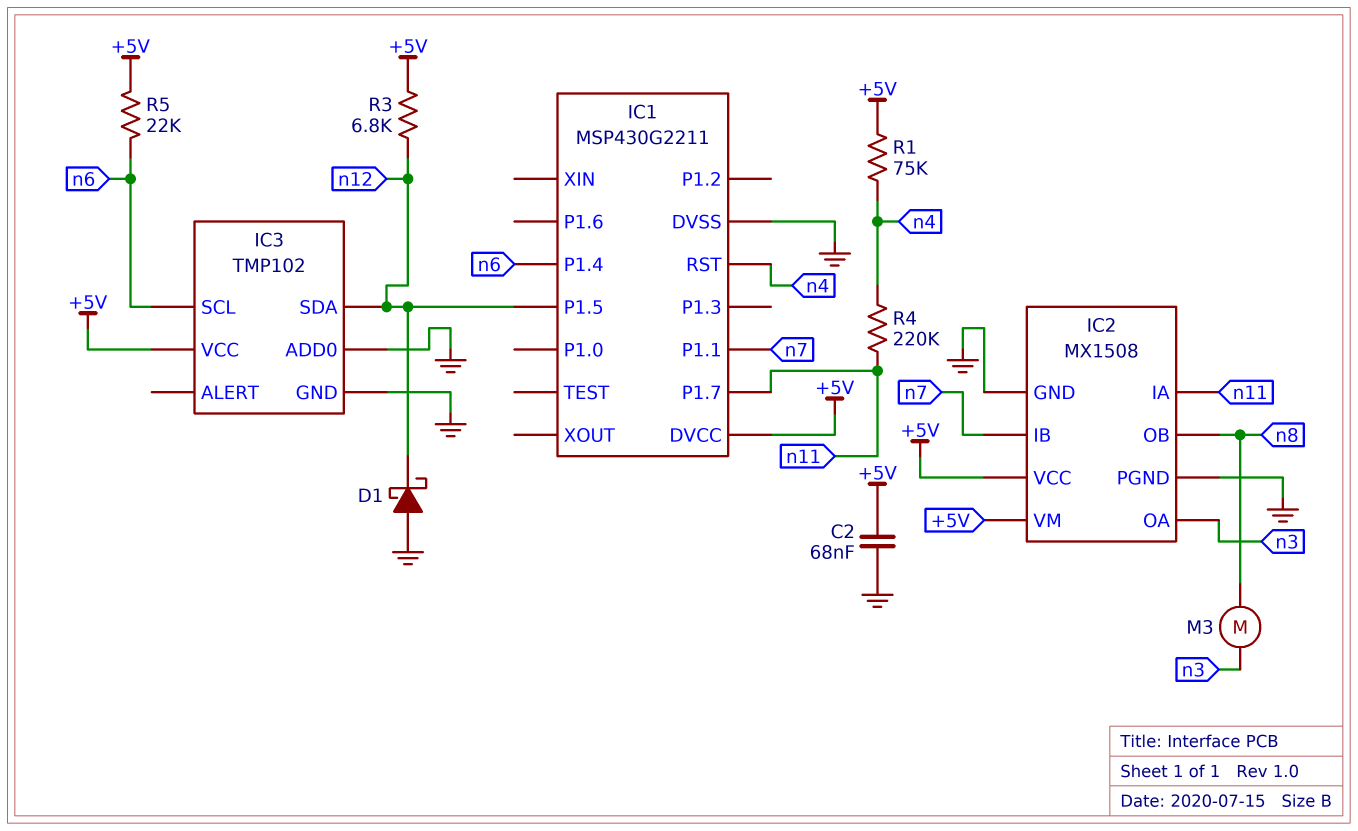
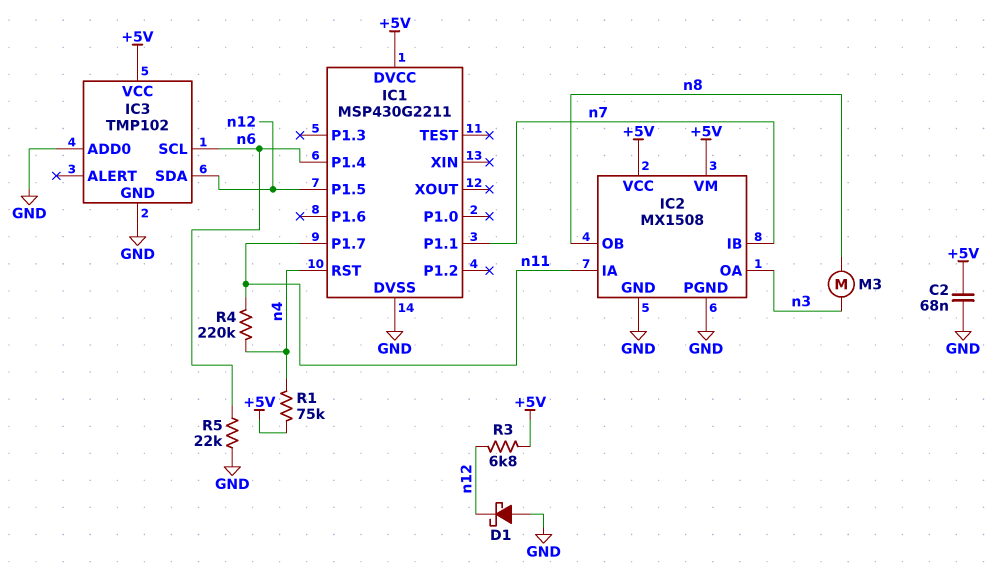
R5: 22k (+5V, n6) -> 22k (GND, n6)

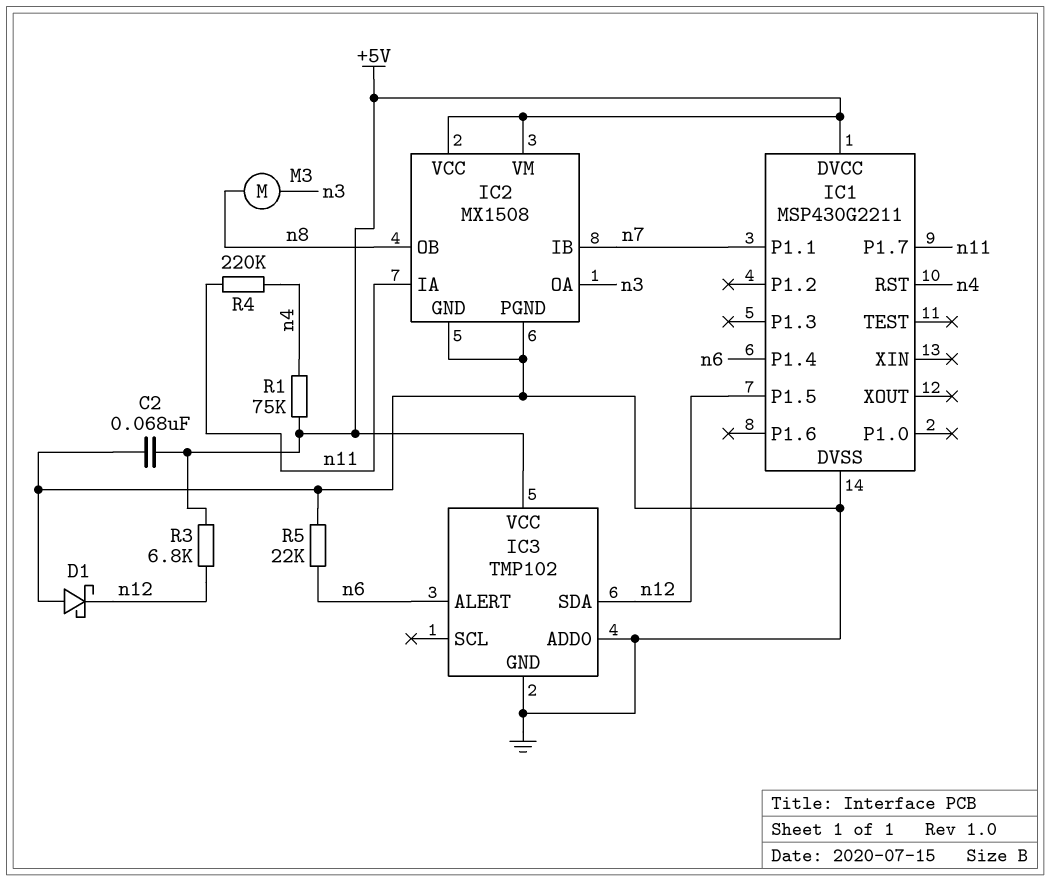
IC3 pin ALERT: none -> n6
IC3 pin SCL: n6 -> none

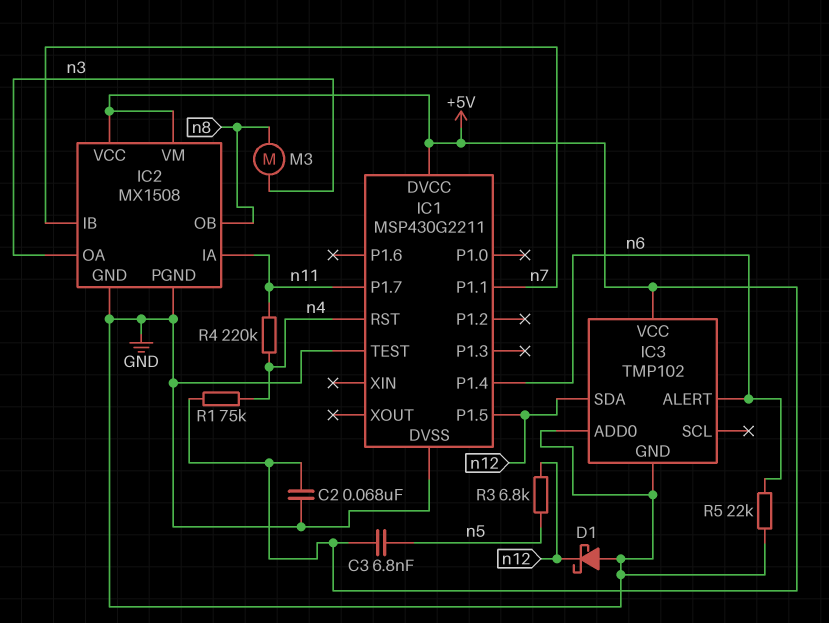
C3: none -> 6.8nF (+5V, n5)
IC1 pin TEST: none -> GND
R3: 6.8k (+5V, n12) -> 6.8k (n5, n12)

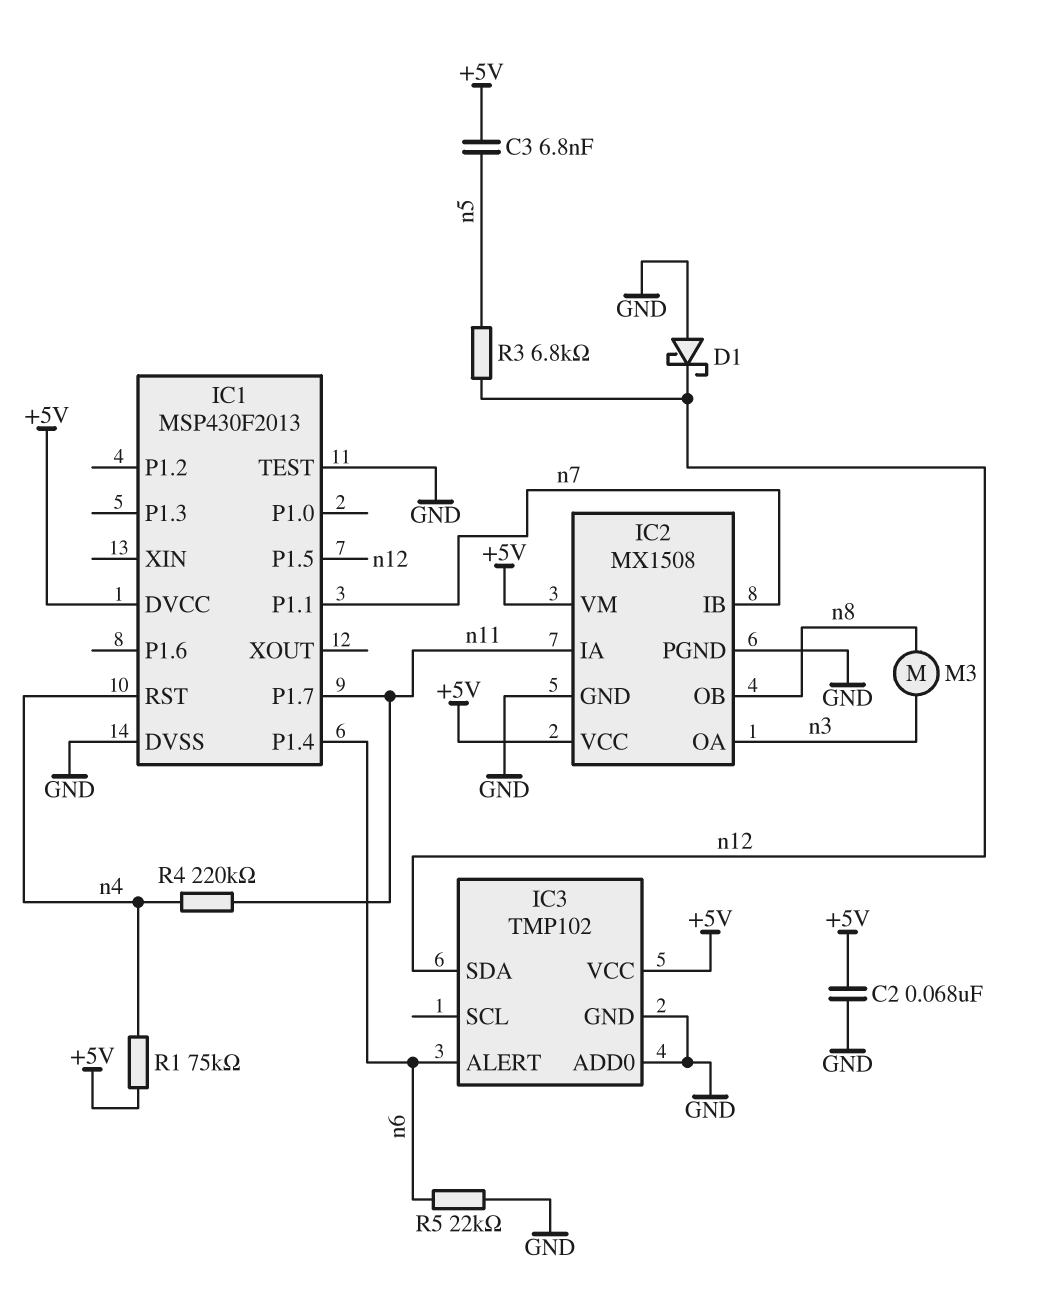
IC1: MSP430G2211 -> MSP430F2013

